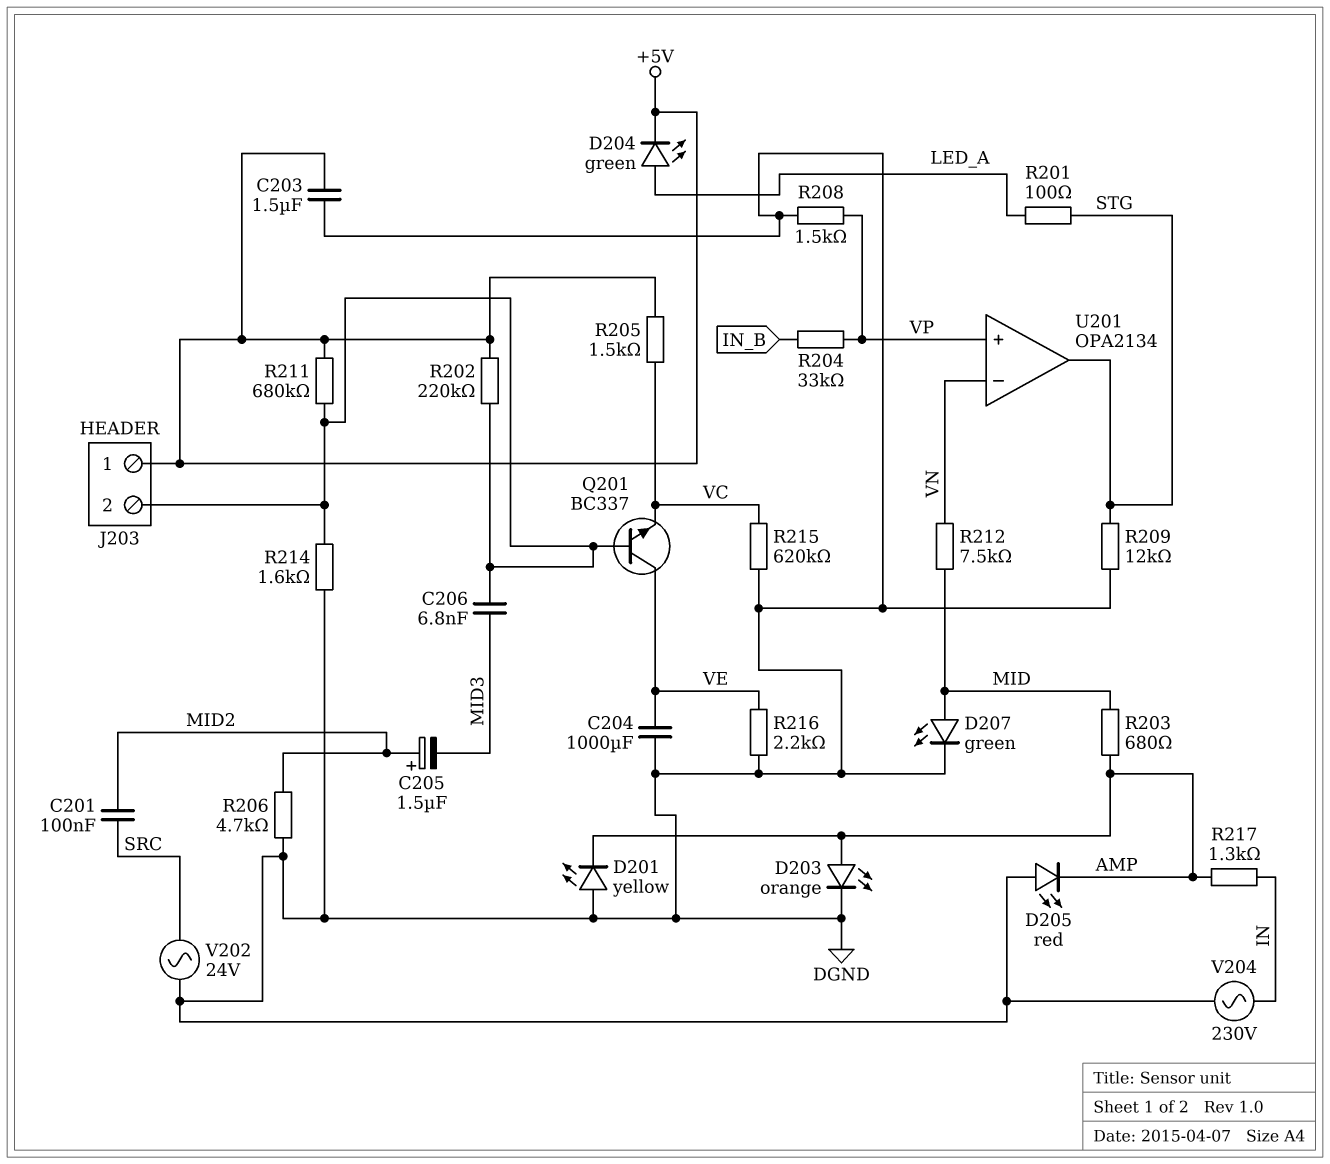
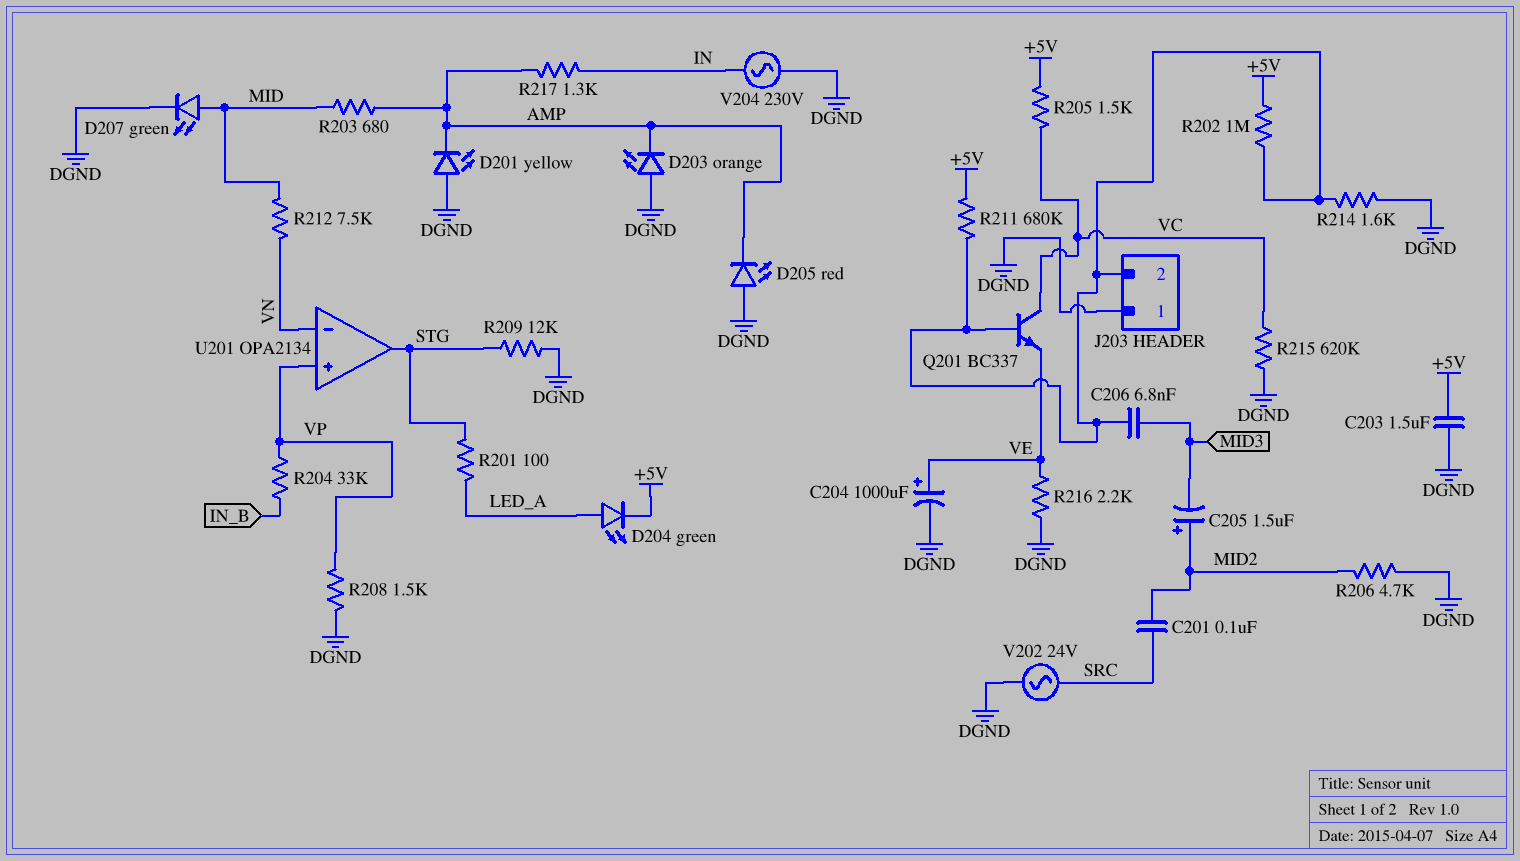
C204: 1000uF (DGND, VE) -> 1000uF (plus VE, minus DGND)
D203: LED orange (A AMP, K DGND) -> LED orange (A DGND, K AMP)
J203 pin 1: +5V -> DGND
Q201: NPN BC337 (B J203/2, C VE, E VC) -> NPN BC337 (B J203/2, C VC, E VE)
R202: 220k (+5V, J203/2) -> 1M (+5V, J203/2)

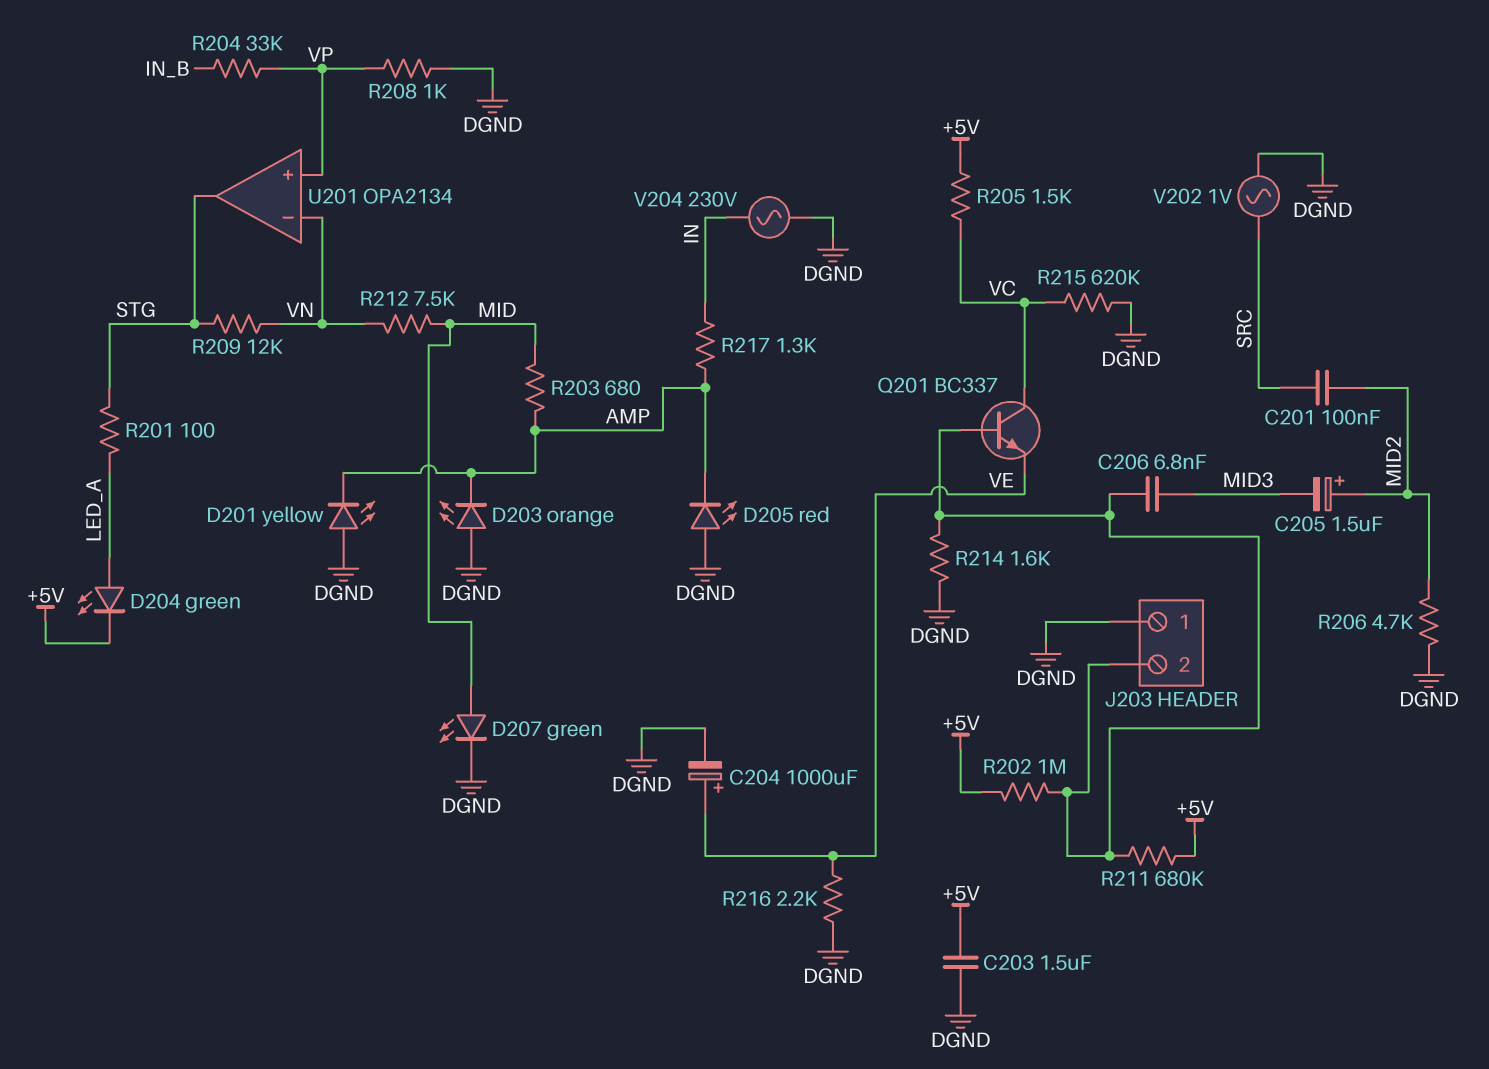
R208: 1.5k (DGND, VP) -> 1k (DGND, VP)
R209: 12k (DGND, STG) -> 12k (STG, VN)
V202: AC 24V (DGND, SRC) -> AC 1V (DGND, SRC)

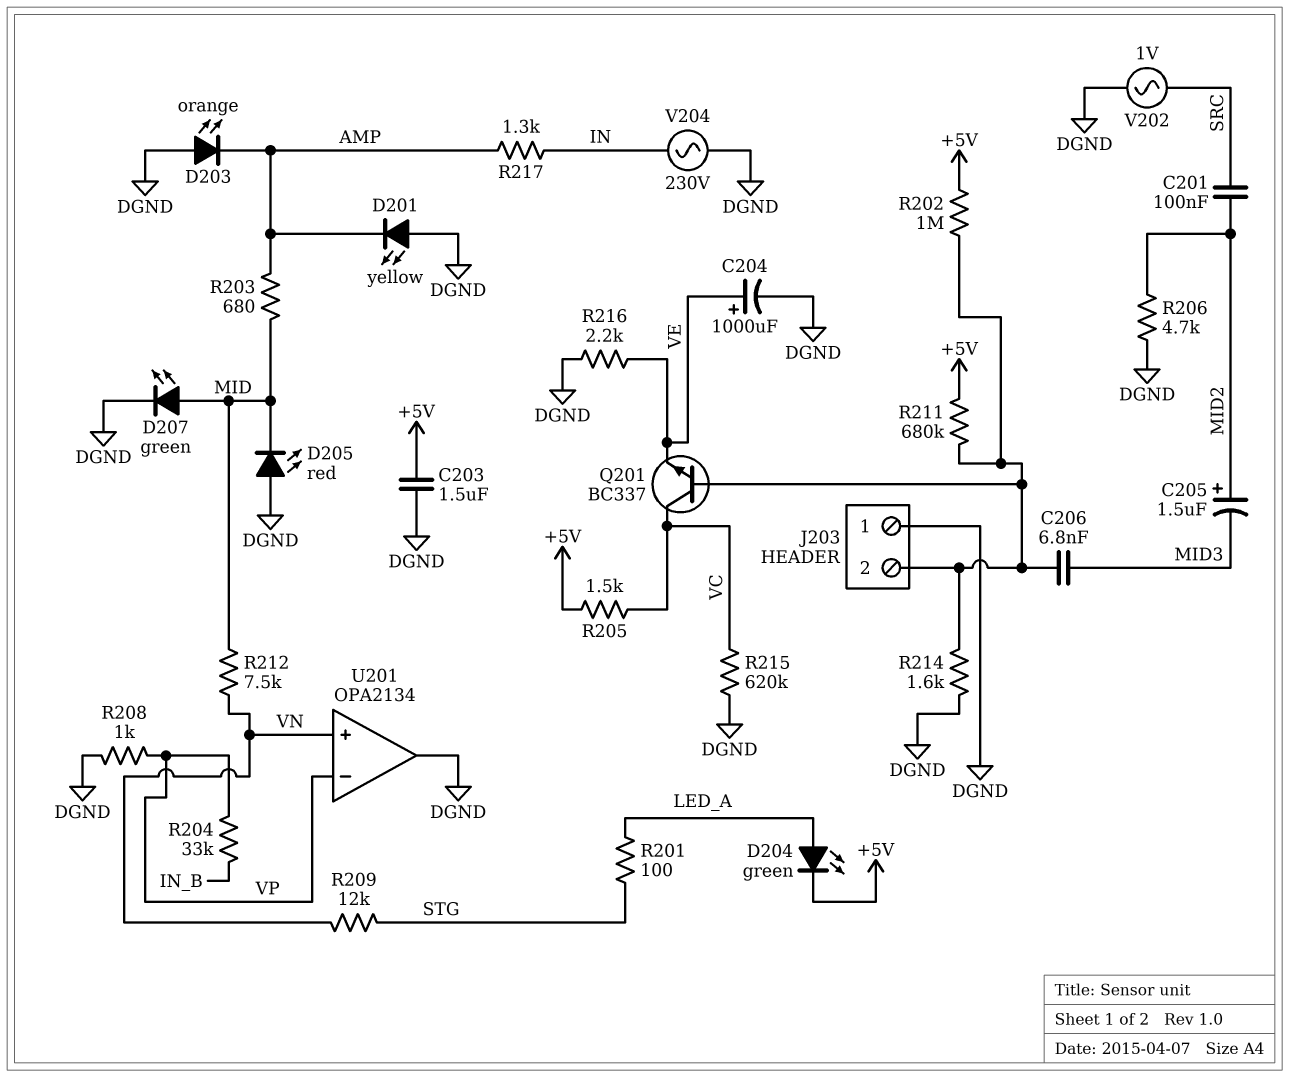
D205: LED red (A DGND, K AMP) -> LED red (A DGND, K MID)
U201 pin in+: VP -> VN
U201 pin in-: VN -> VP
U201 pin out: STG -> DGND

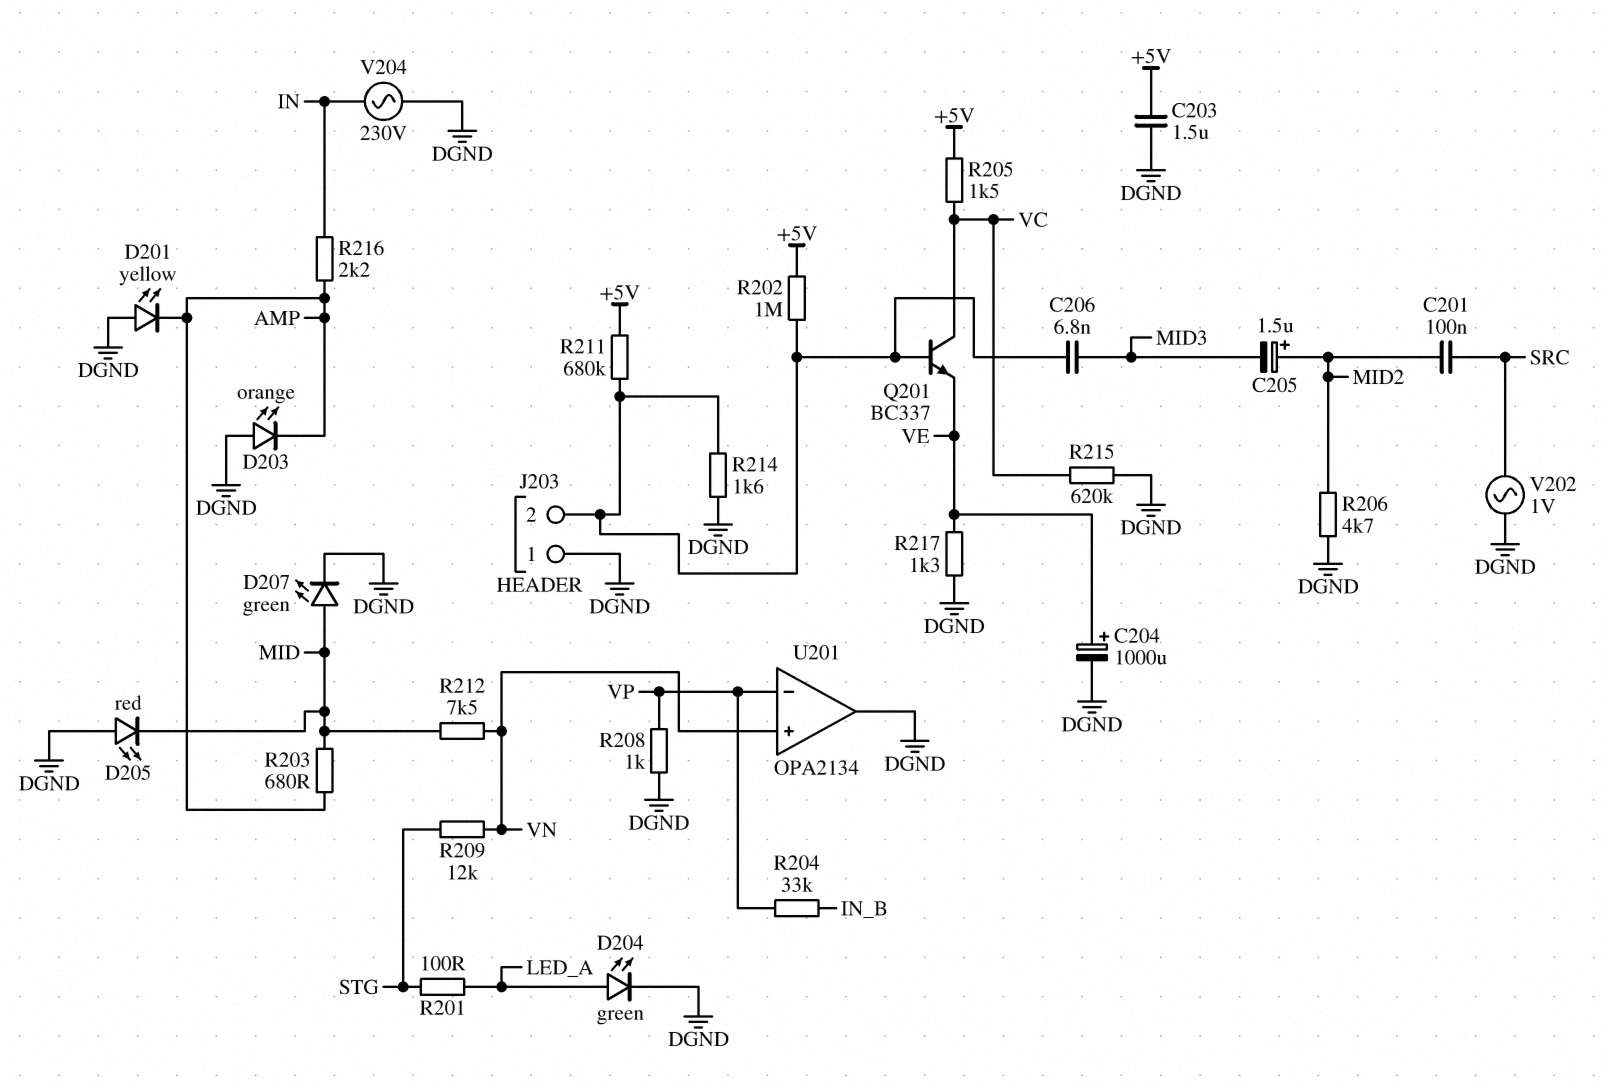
D204: LED green (A LED_A, K +5V) -> LED green (A LED_A, K DGND)
R216: 2.2k (DGND, VE) -> 2.2k (AMP, IN)
R217: 1.3k (AMP, IN) -> 1.3k (DGND, VE)

